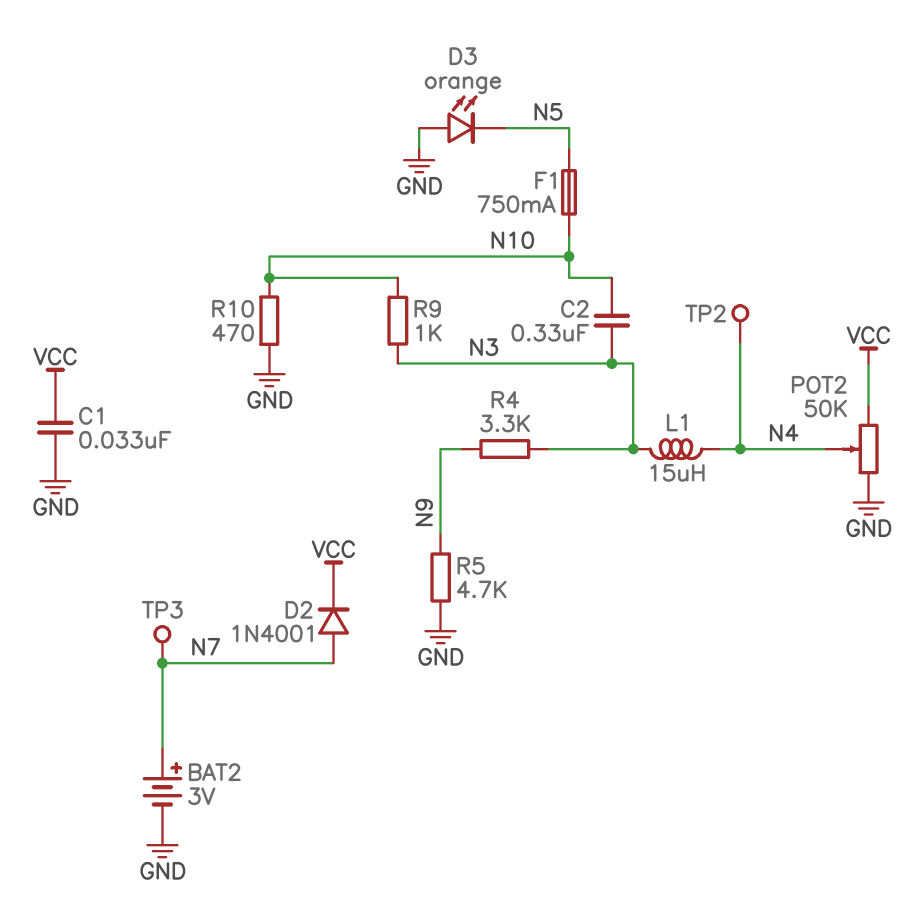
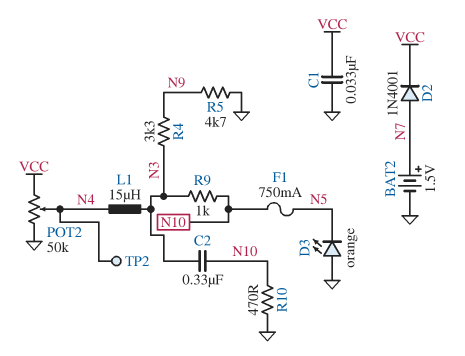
BAT2: 3V (plus N7, minus GND) -> 1.5V (plus N7, minus GND)
TP3: test point (N7) -> none

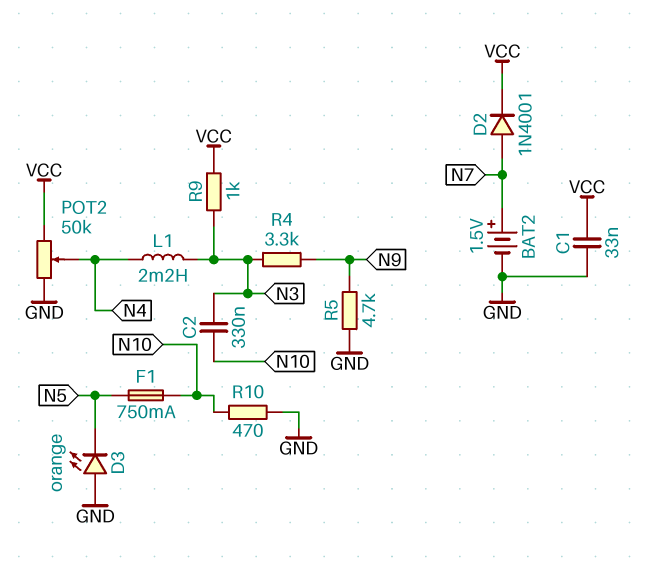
L1: 15uH (N3, N4) -> 2.2mH (N3, N4)
R9: 1k (N3, N10) -> 1k (N3, VCC)
TP2: test point (N4) -> none

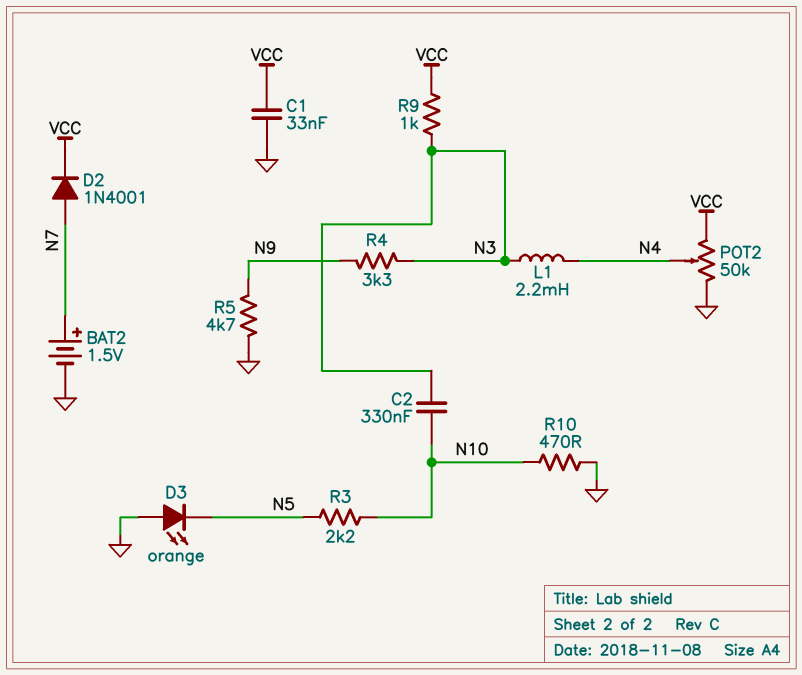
F1: 750mA (N5, N10) -> none
R3: none -> 2.2k (N5, N10)

